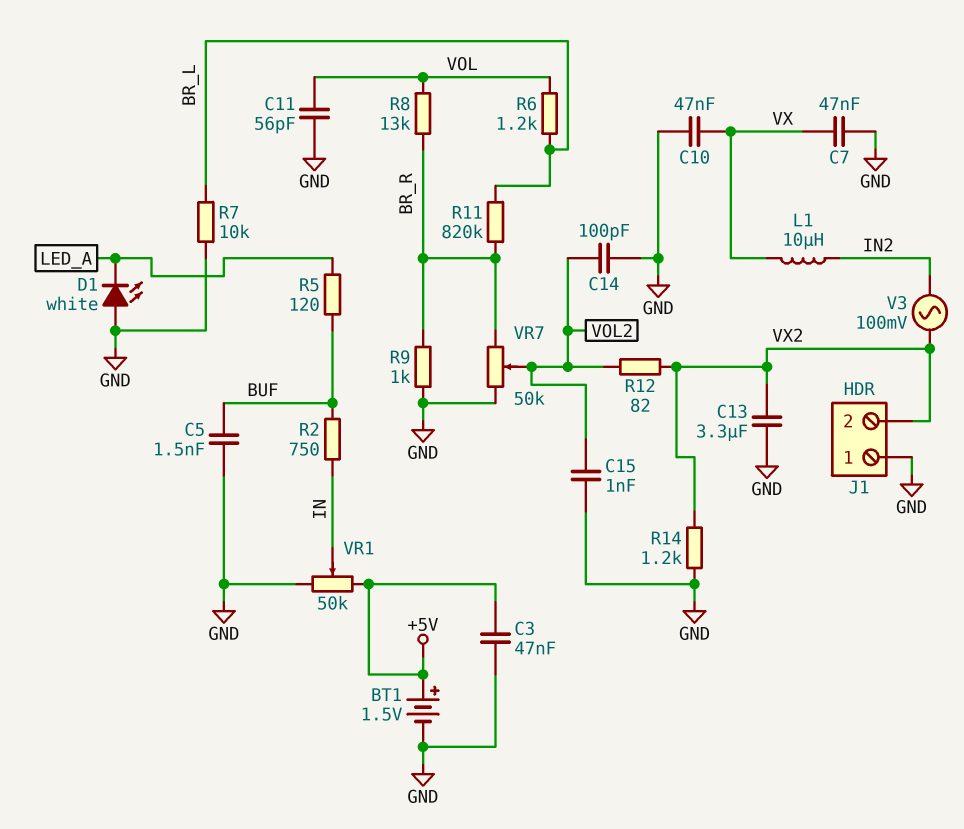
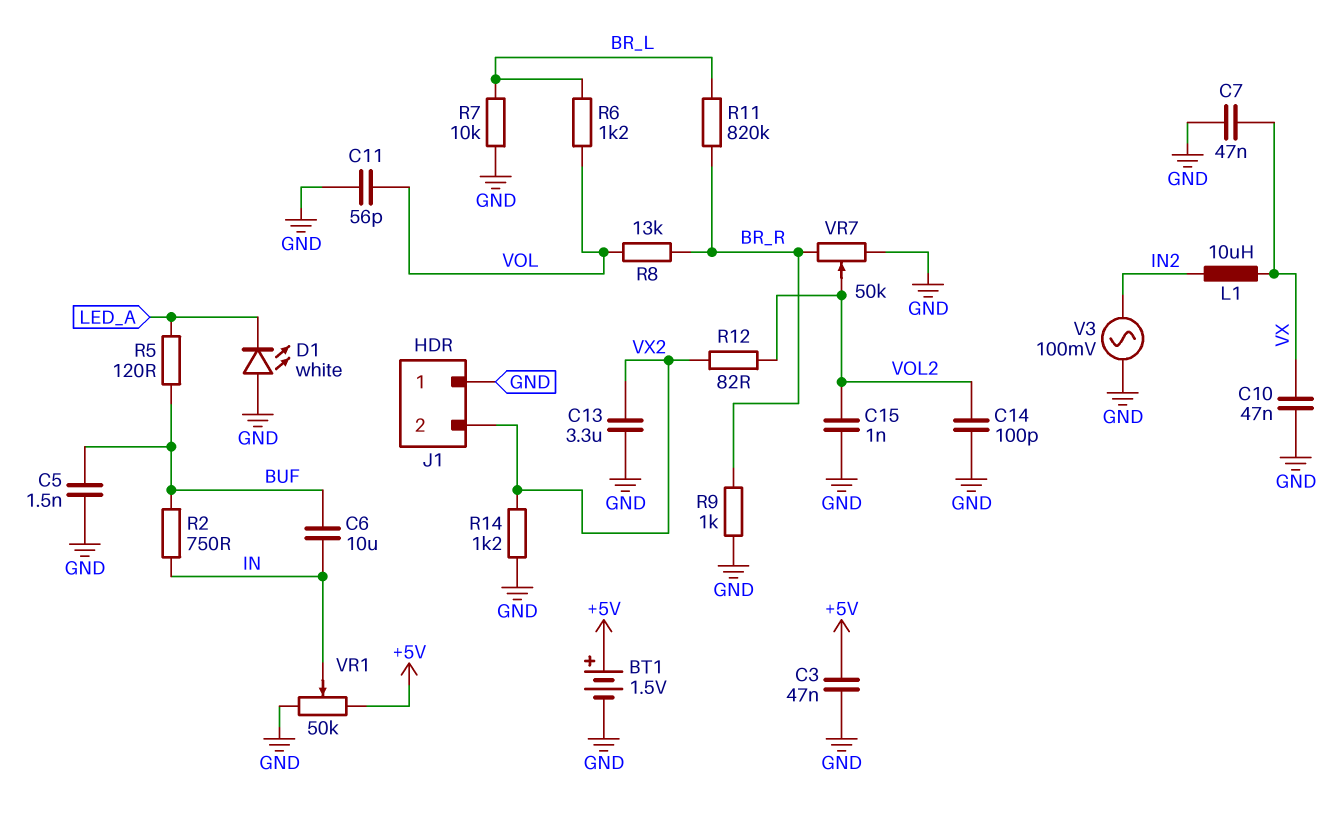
C6: none -> 10uF (BUF, IN)
V3: AC 100mV (IN2, VX2) -> AC 100mV (GND, IN2)

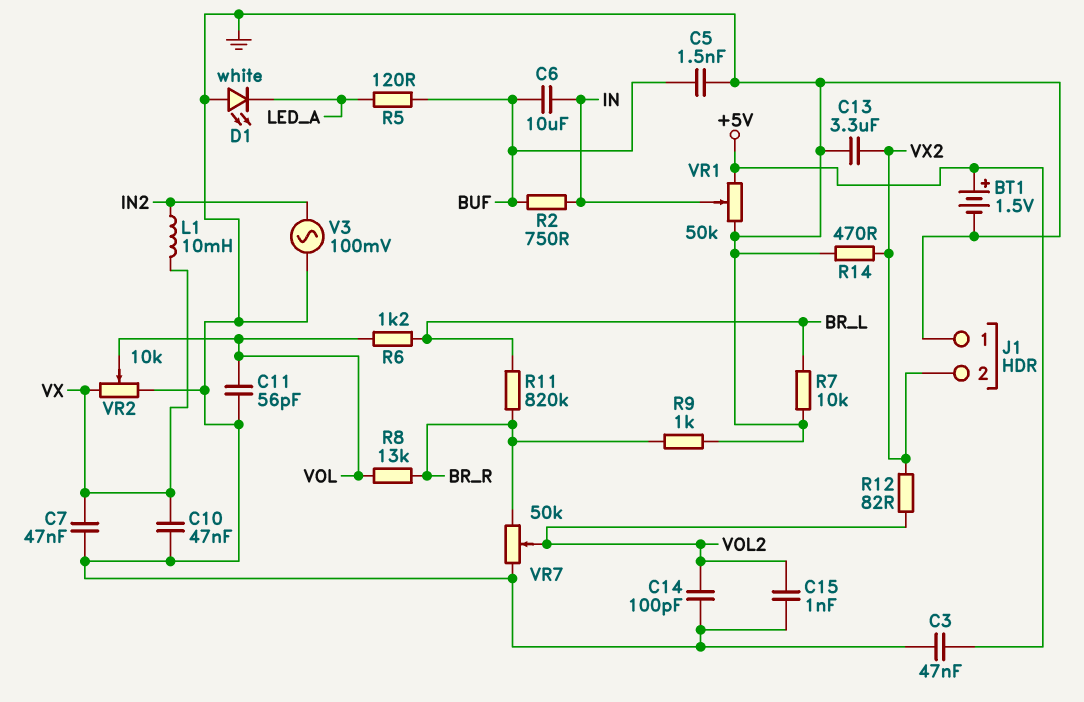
L1: 10uH (IN2, VX) -> 10mH (IN2, VX)
R14: 1.2k (GND, VX2) -> 470 (GND, VX2)
VR2: none -> 10k (GND, VX, wiper VOL)

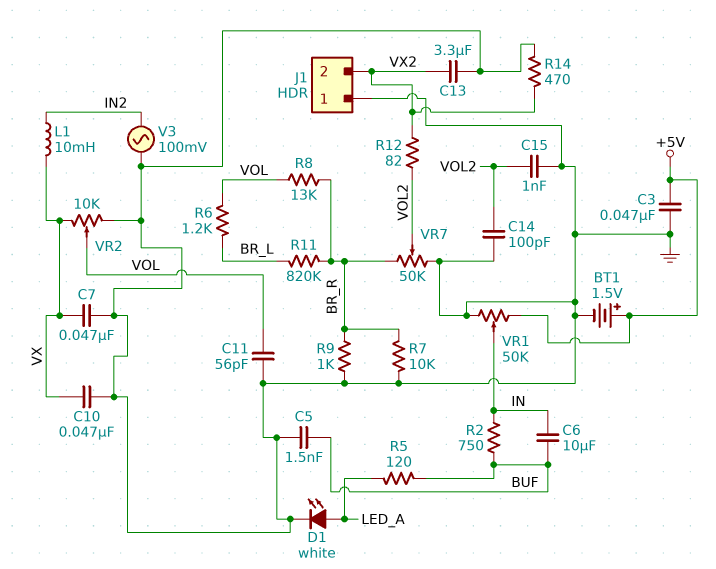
D1: LED white (A GND, K LED_A) -> LED white (A LED_A, K GND)
R7: 10k (BR_L, GND) -> 10k (BR_R, GND)

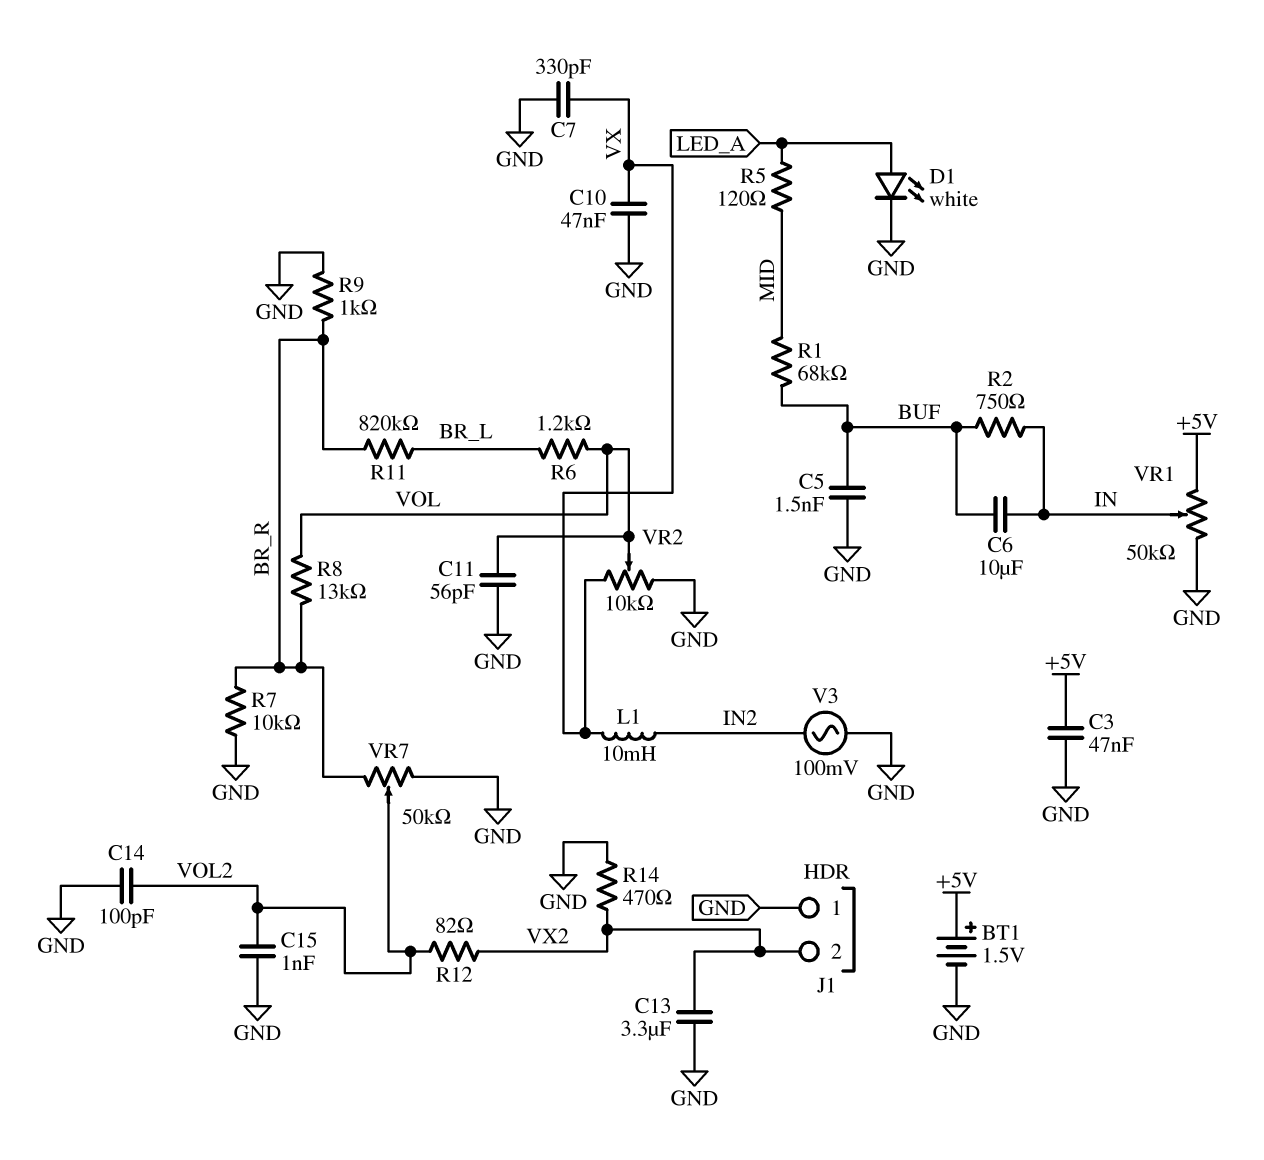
C7: 47nF (GND, VX) -> 330pF (GND, VX)
R1: none -> 68k (BUF, MID)
R5: 120 (BUF, LED_A) -> 120 (LED_A, MID)

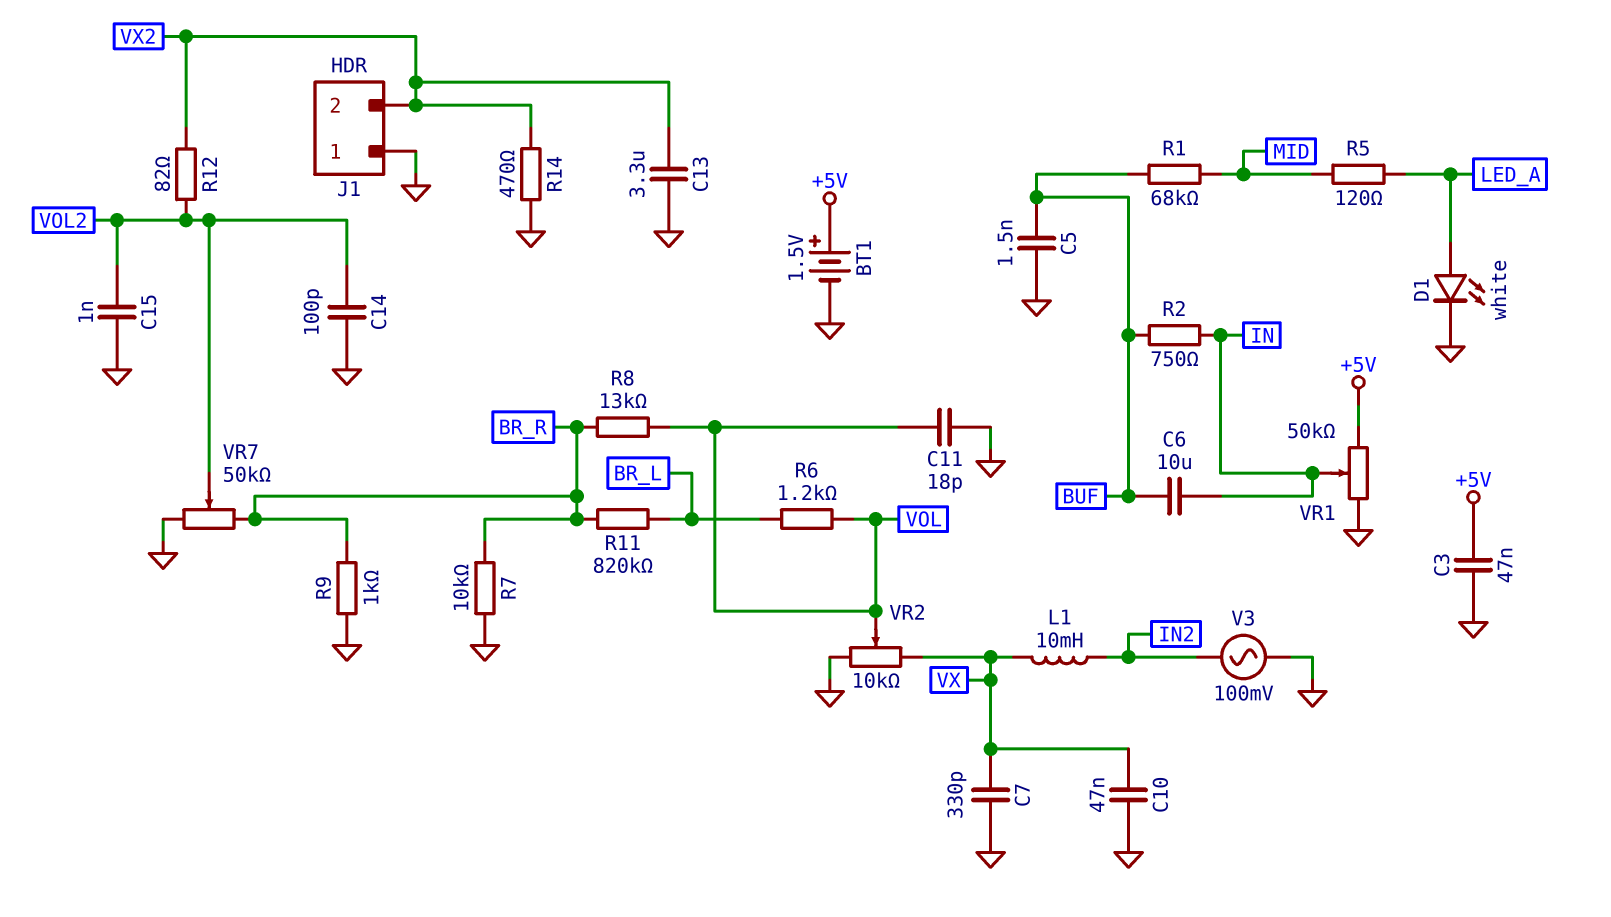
C11: 56pF (GND, VOL) -> 18pF (GND, VOL)

